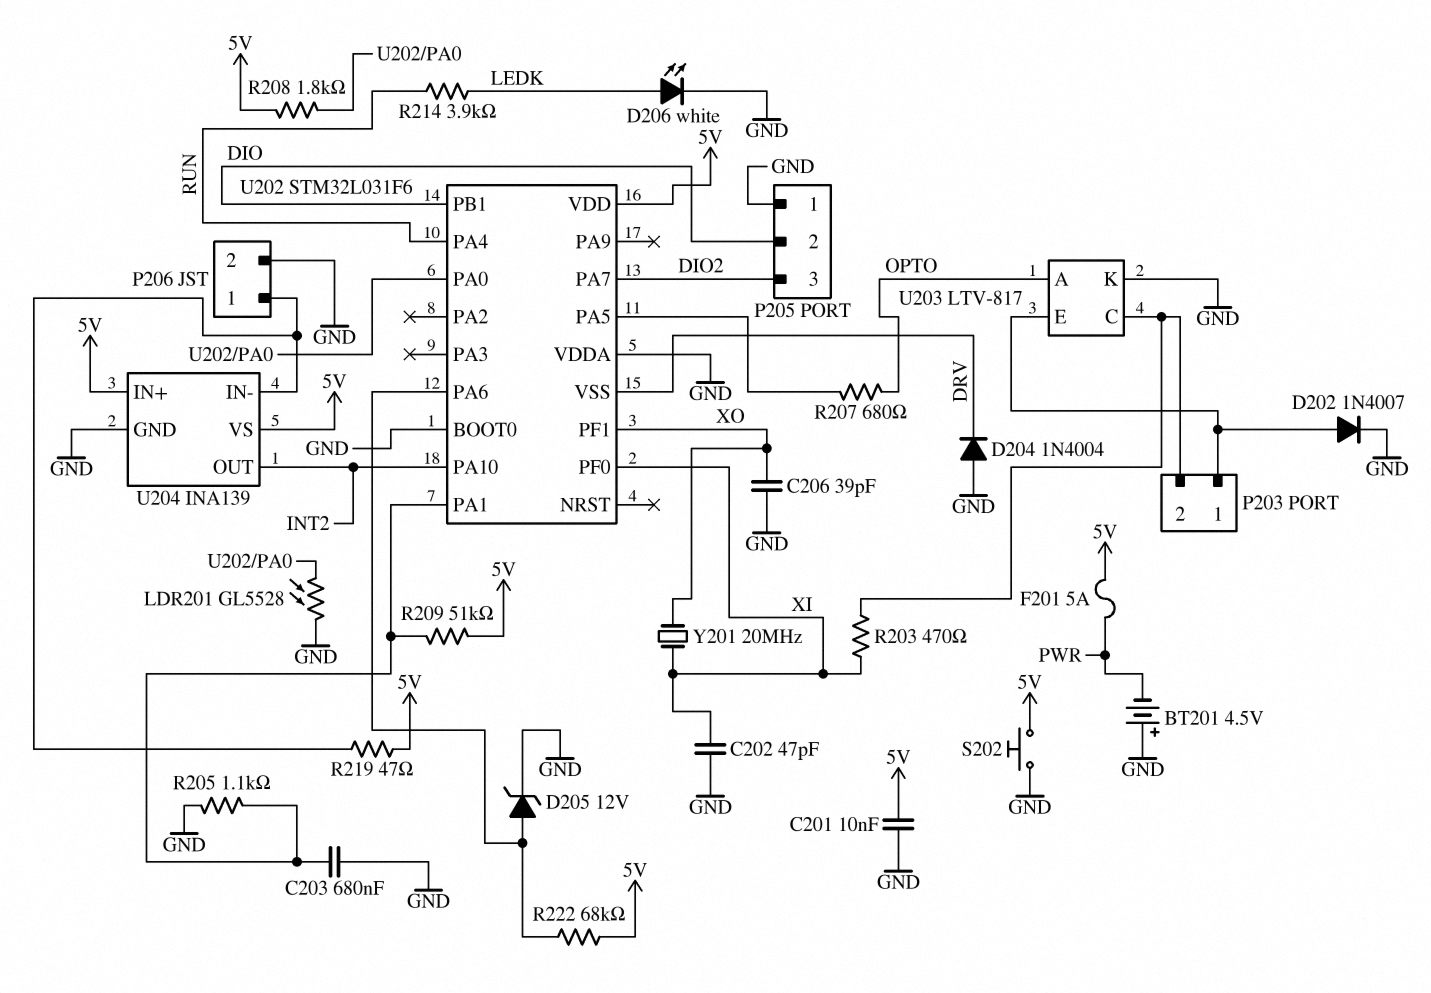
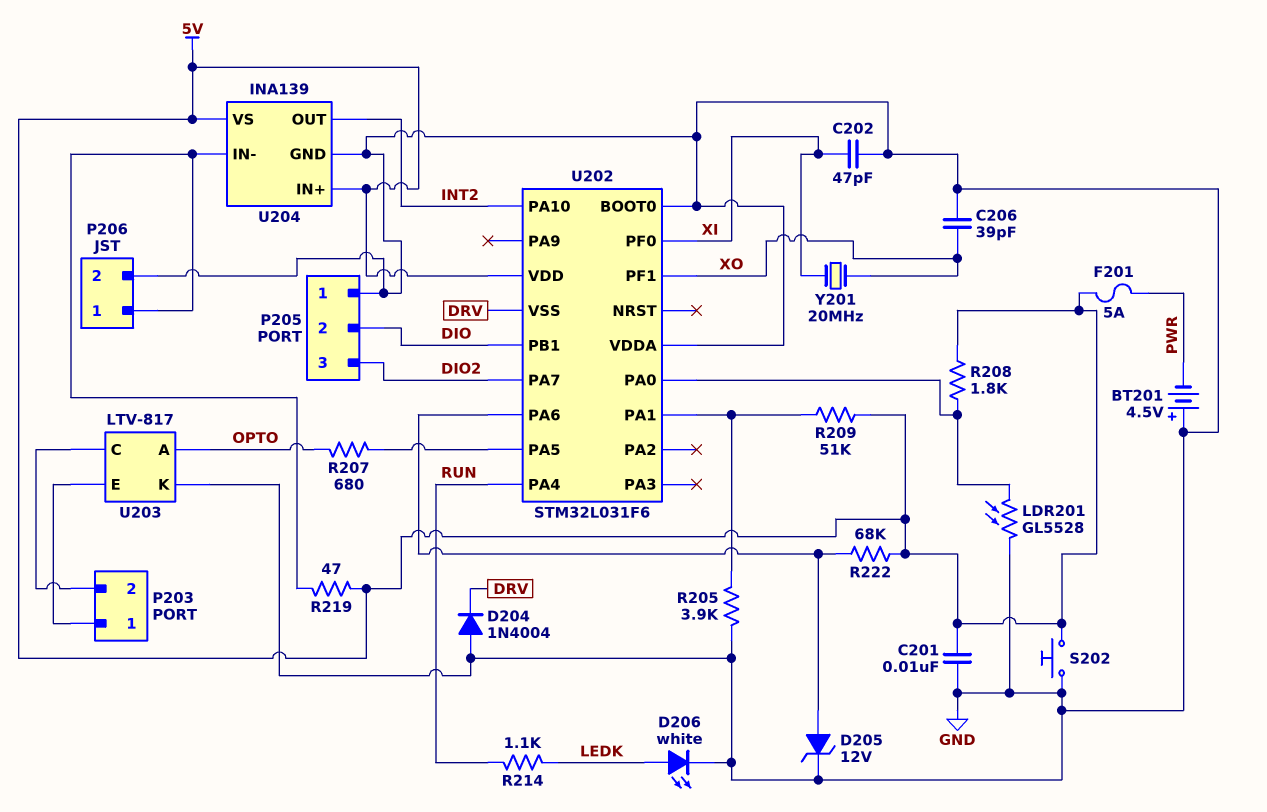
C203: 680nF (GND, U202/PA1) -> none
D202: diode 1N4007 (A P203/1, K GND) -> none
R203: 470 (P203/2, XI) -> none
R205: 1.1k (GND, U202/PA1) -> 3.9k (GND, U202/PA1)
R214: 3.9k (LEDK, RUN) -> 1.1k (LEDK, RUN)

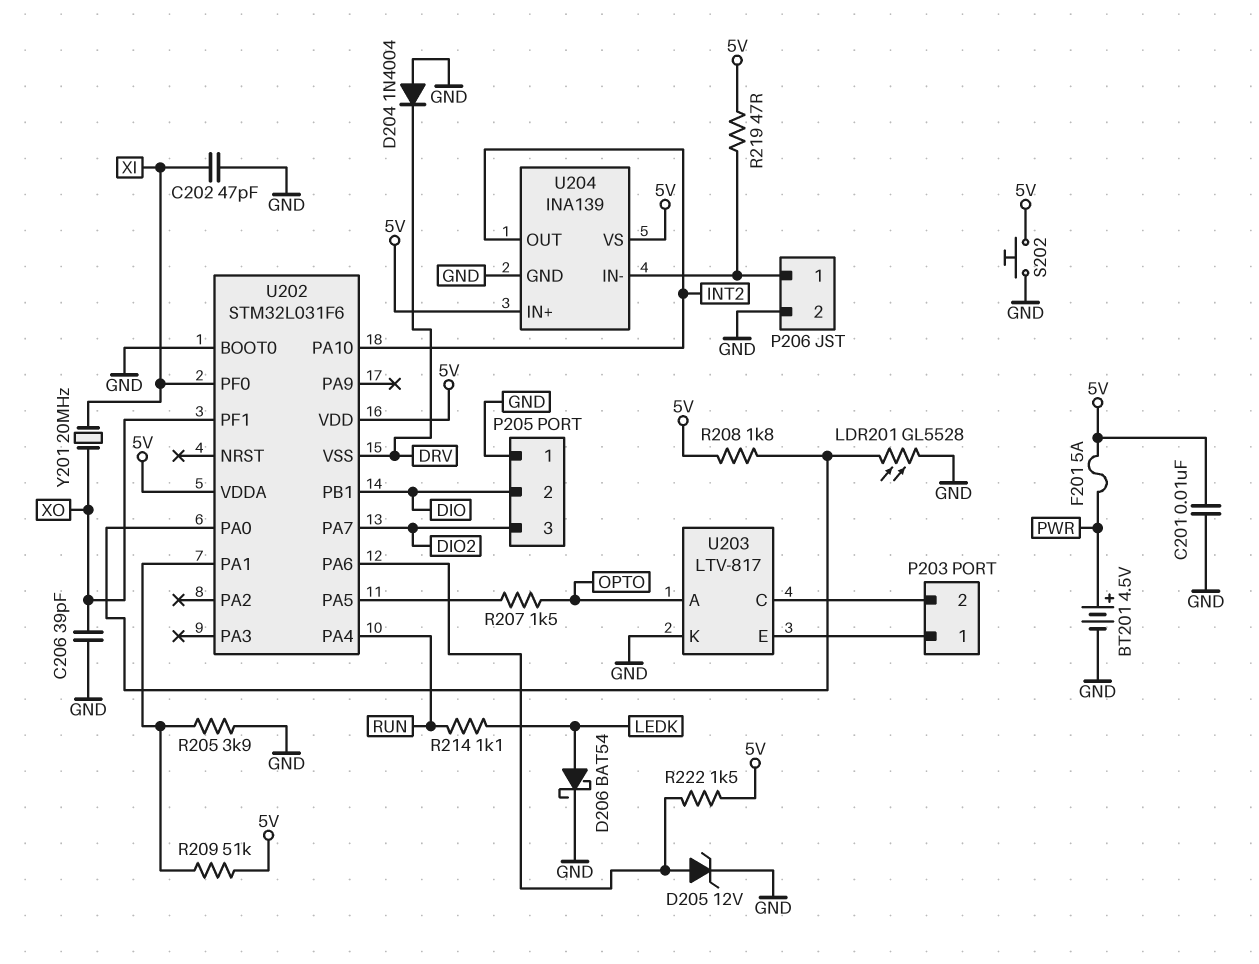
BT201: 4.5V (plus GND, minus PWR) -> 4.5V (plus PWR, minus GND)
D206: LED white (A LEDK, K GND) -> schottky BAT54 (A LEDK, K GND)
R207: 680 (OPTO, U202/PA5) -> 1.5k (OPTO, U202/PA5)
R222: 68k (5V, U202/PA6) -> 1.5k (5V, U202/PA6)
U202 pin VDDA: GND -> 5V

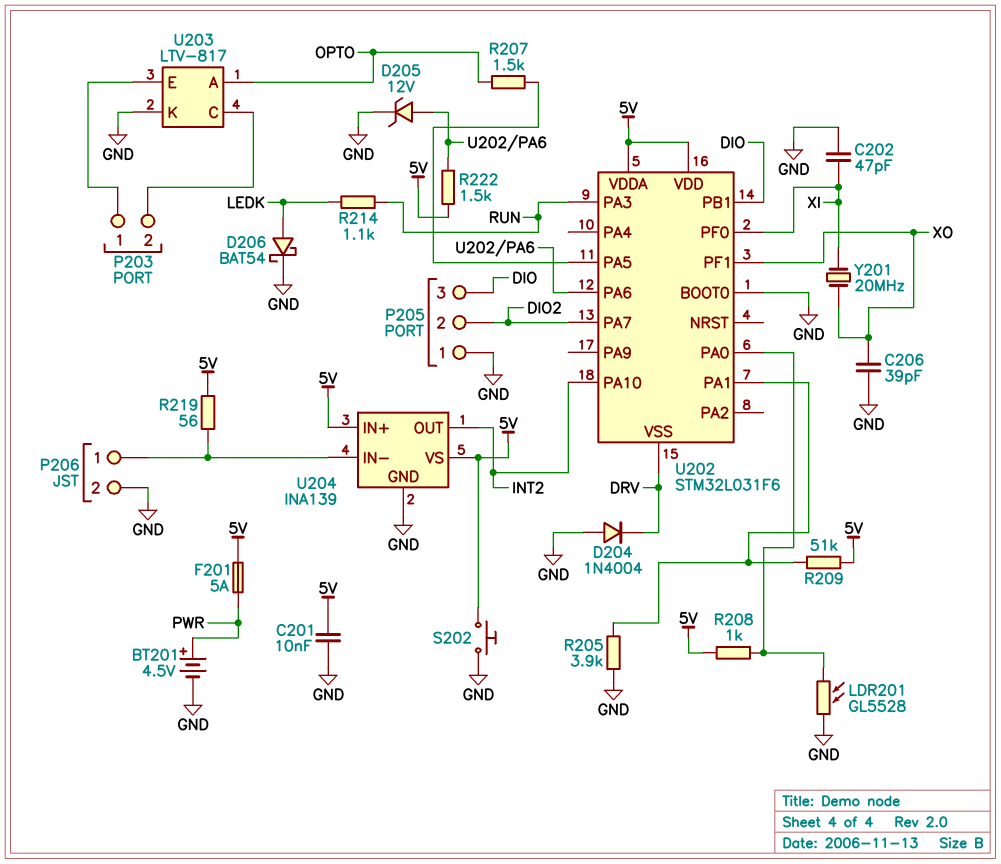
P205 pin 2: DIO -> DIO2
P205 pin 3: DIO2 -> DIO
R208: 1.8k (5V, U202/PA0) -> 1k (5V, U202/PA0)
R219: 47 (5V, P206/1) -> 56 (5V, P206/1)
U202 pin PA3: none -> RUN
U202 pin PA4: RUN -> none

